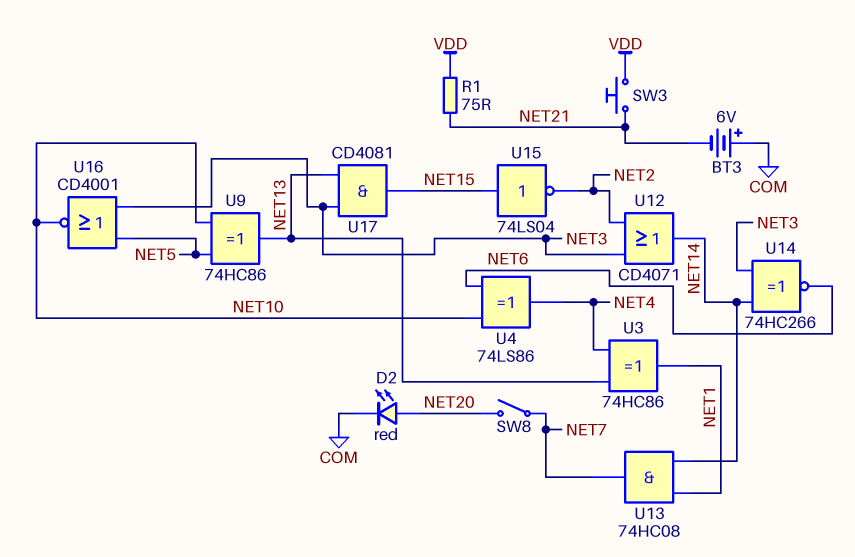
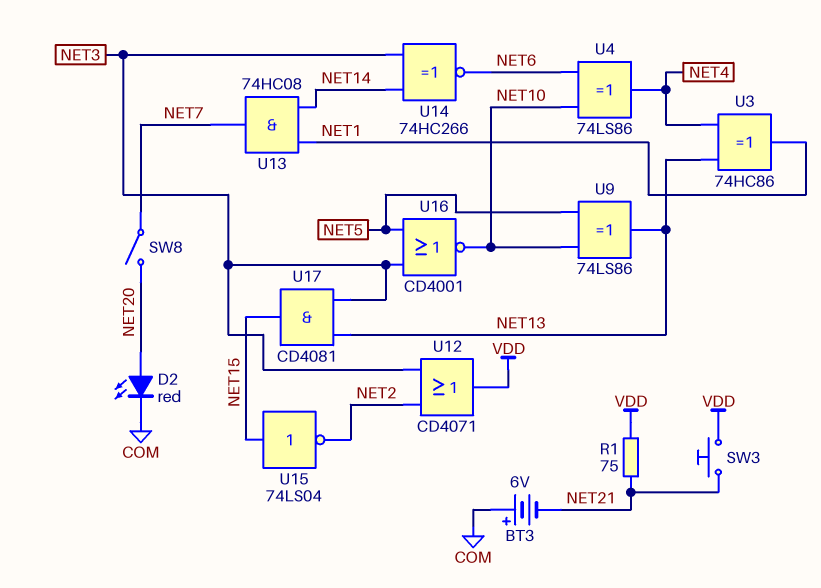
U9: XOR 74HC86 (in NET5, in NET10, out NET13) -> XOR 74LS86 (in NET5, in NET10, out NET13)
U12: OR CD4071 (in NET2, in NET3, out NET14) -> OR CD4071 (in NET2, in NET3, out VDD)

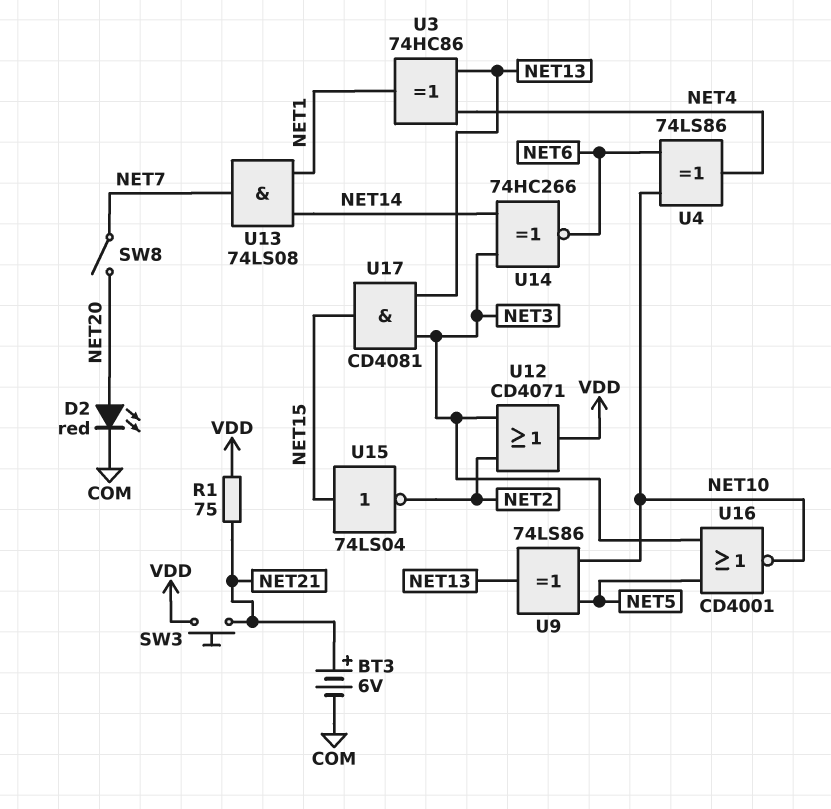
BT3: 6V (plus COM, minus NET21) -> 6V (plus NET21, minus COM)
U13: AND 74HC08 (in NET1, in NET14, out NET7) -> AND 74LS08 (in NET1, in NET14, out NET7)

